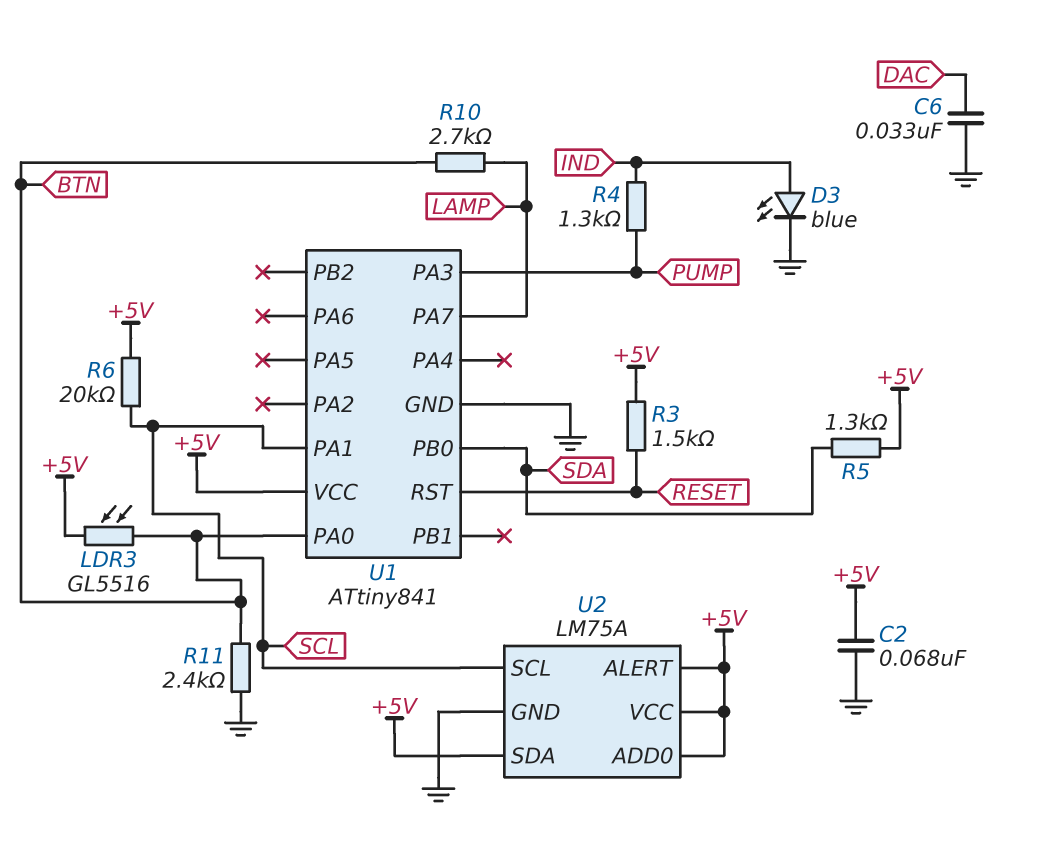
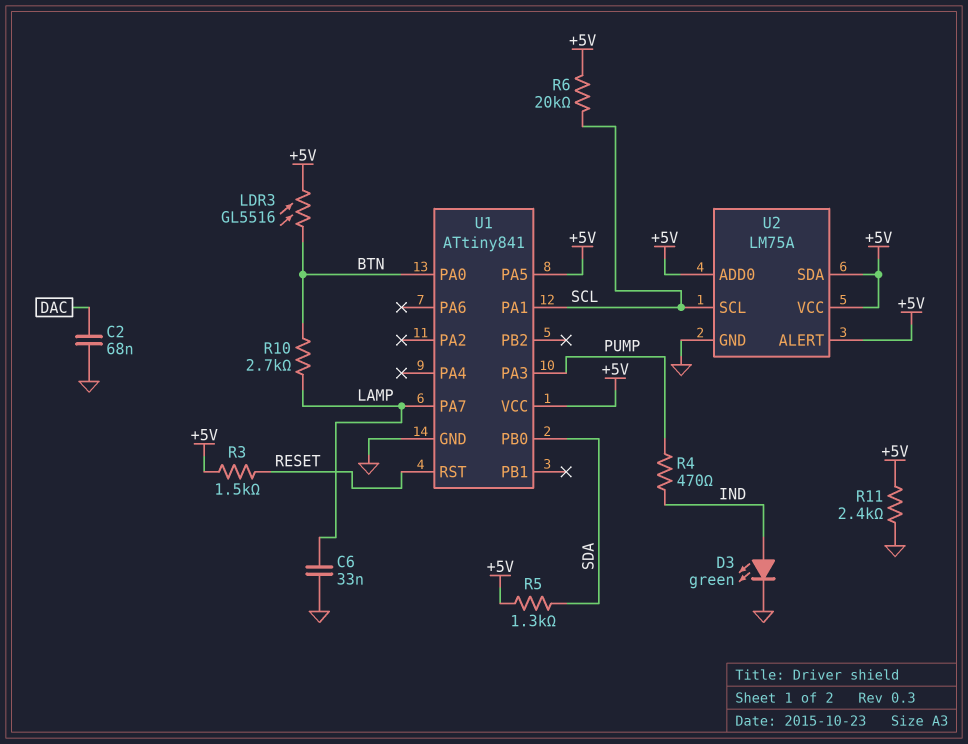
C2: 68nF (+5V, GND) -> 68nF (DAC, GND)
C6: 33nF (DAC, GND) -> 33nF (GND, LAMP)
D3: LED blue (A IND, K GND) -> LED green (A IND, K GND)
R4: 1.3k (IND, PUMP) -> 470 (IND, PUMP)
R11: 2.4k (BTN, GND) -> 2.4k (+5V, GND)
U1 pin PA5: none -> +5V

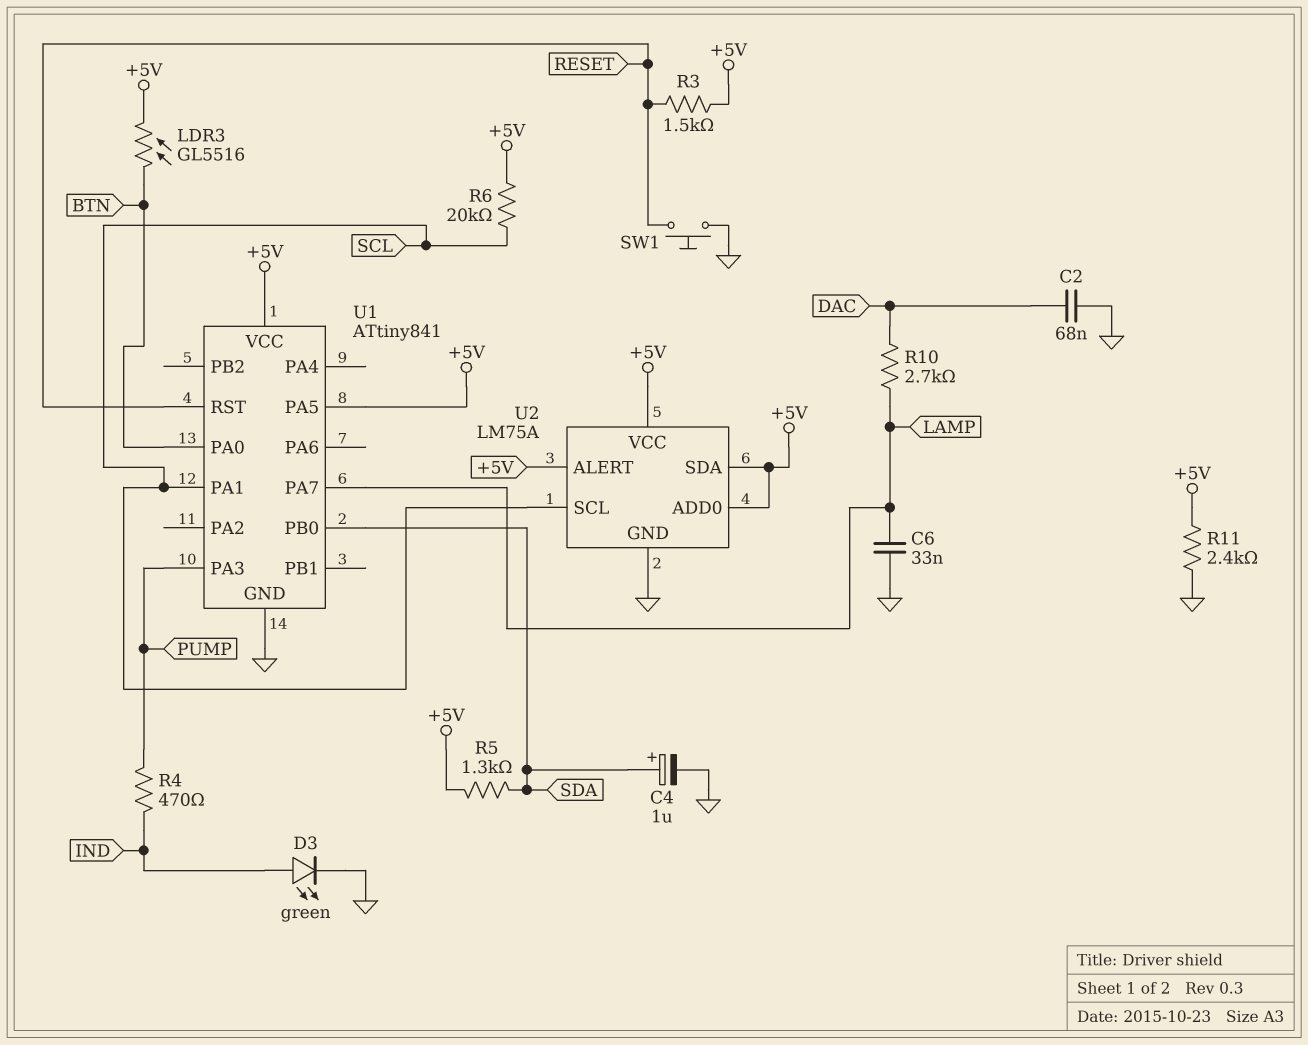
C4: none -> 1uF (plus SDA, minus GND)
R10: 2.7k (BTN, LAMP) -> 2.7k (DAC, LAMP)
SW1: none -> button (GND, RESET)

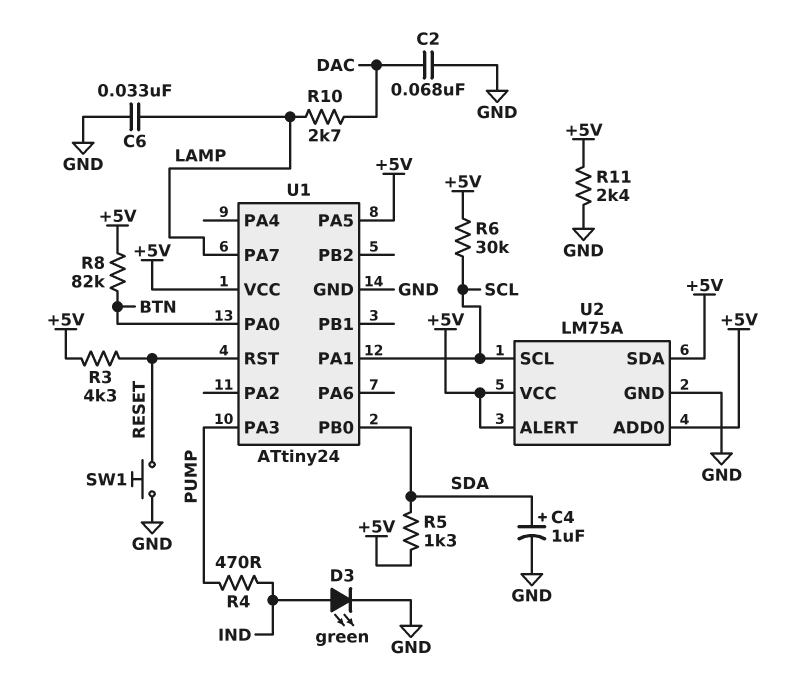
LDR3: GL5516 (+5V, BTN) -> none
R3: 1.5k (+5V, RESET) -> 4.3k (+5V, RESET)
R6: 20k (+5V, SCL) -> 30k (+5V, SCL)
R8: none -> 82k (+5V, BTN)
U1: ATtiny841 -> ATtiny24

